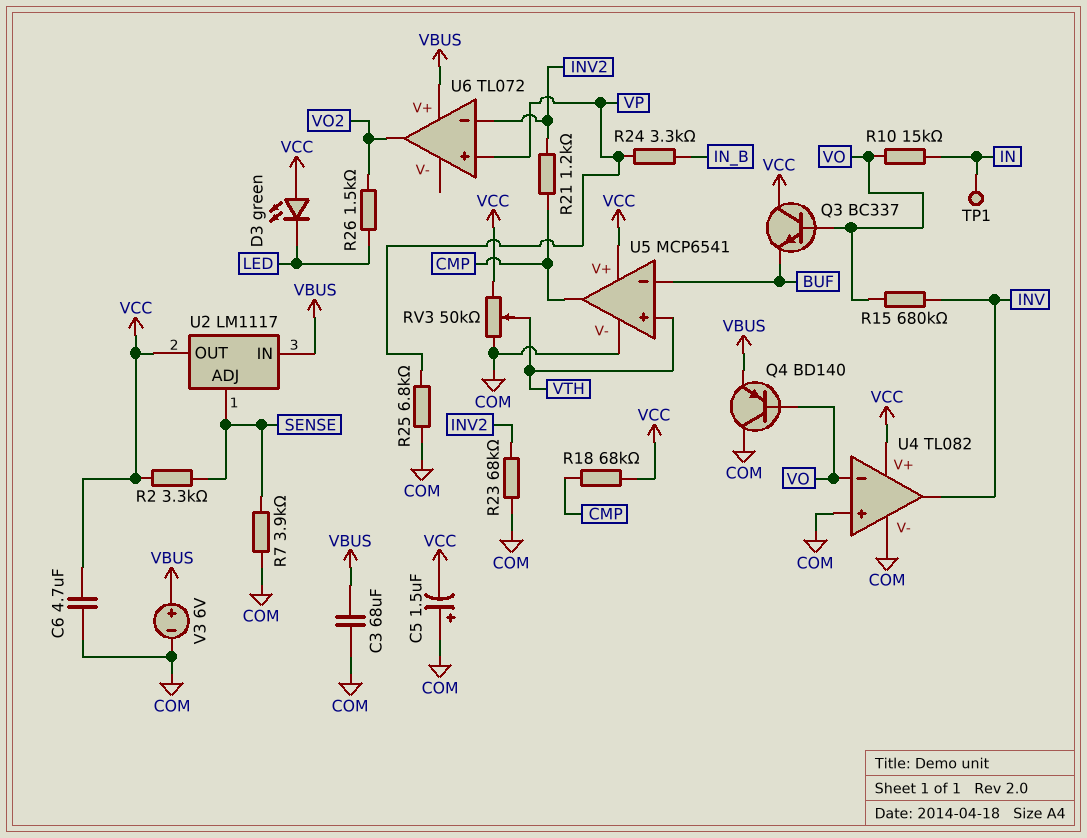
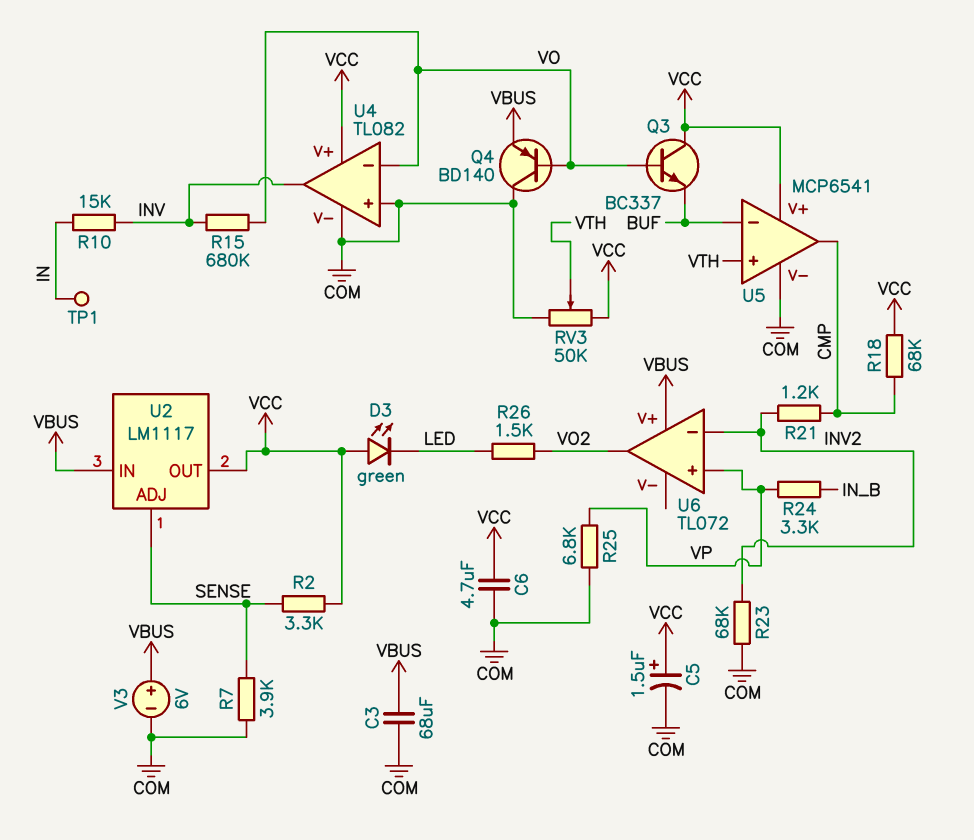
C5: 1.5uF (plus COM, minus VCC) -> 1.5uF (plus VCC, minus COM)
R10: 15k (IN, VO) -> 15k (IN, INV)

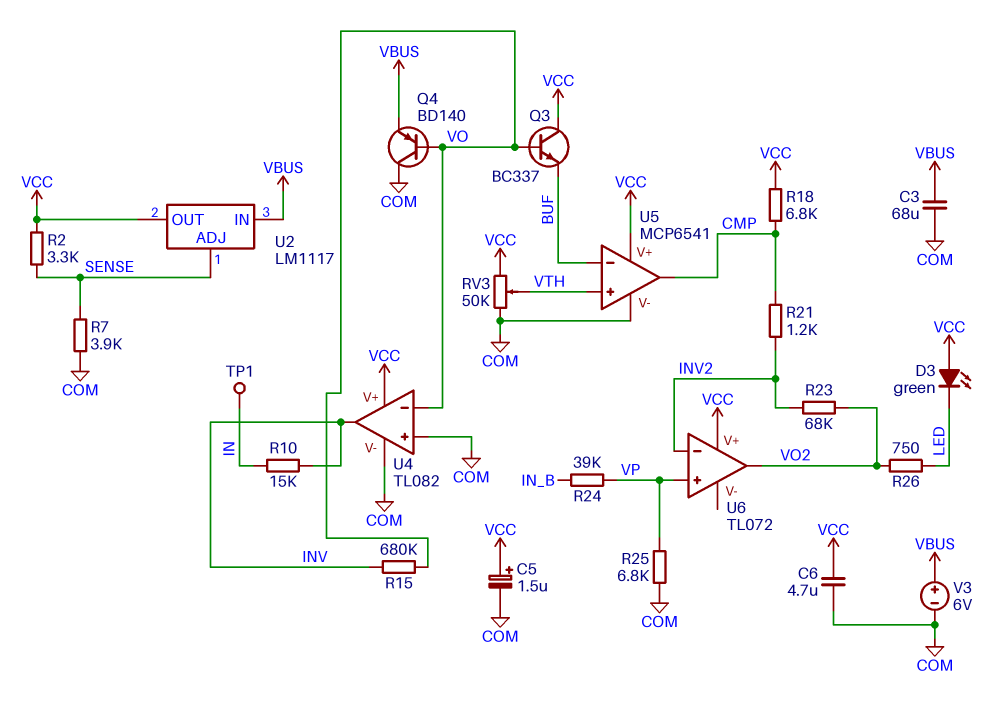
R18: 68k (CMP, VCC) -> 6.8k (CMP, VCC)
R23: 68k (COM, INV2) -> 68k (INV2, VO2)
R24: 3.3k (IN_B, VP) -> 39k (IN_B, VP)
R26: 1.5k (LED, VO2) -> 750 (LED, VO2)
U6 pin V+: VBUS -> VCC

